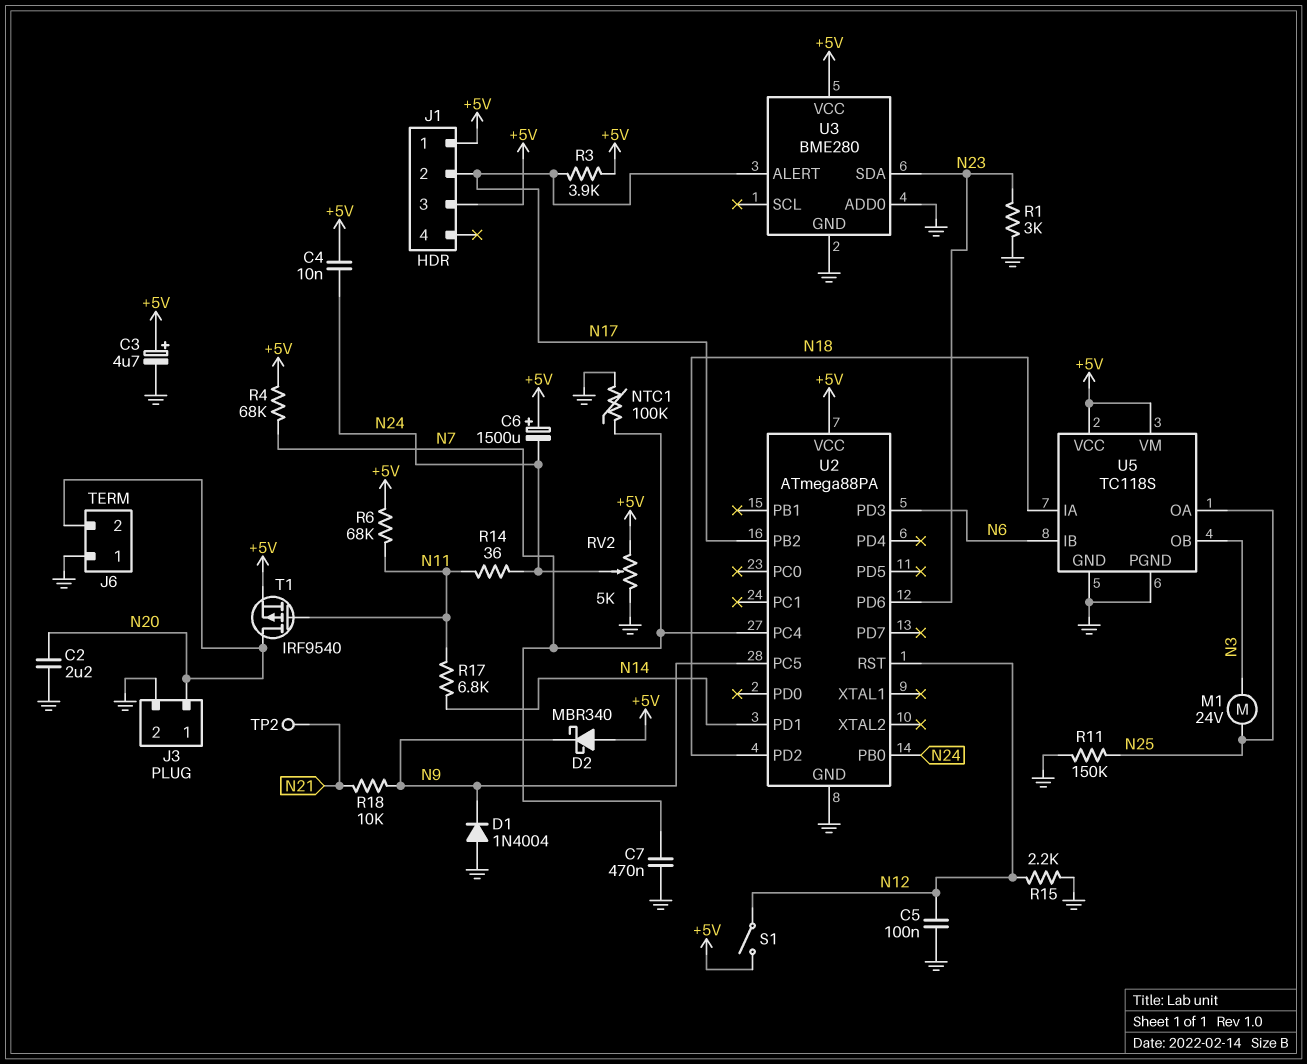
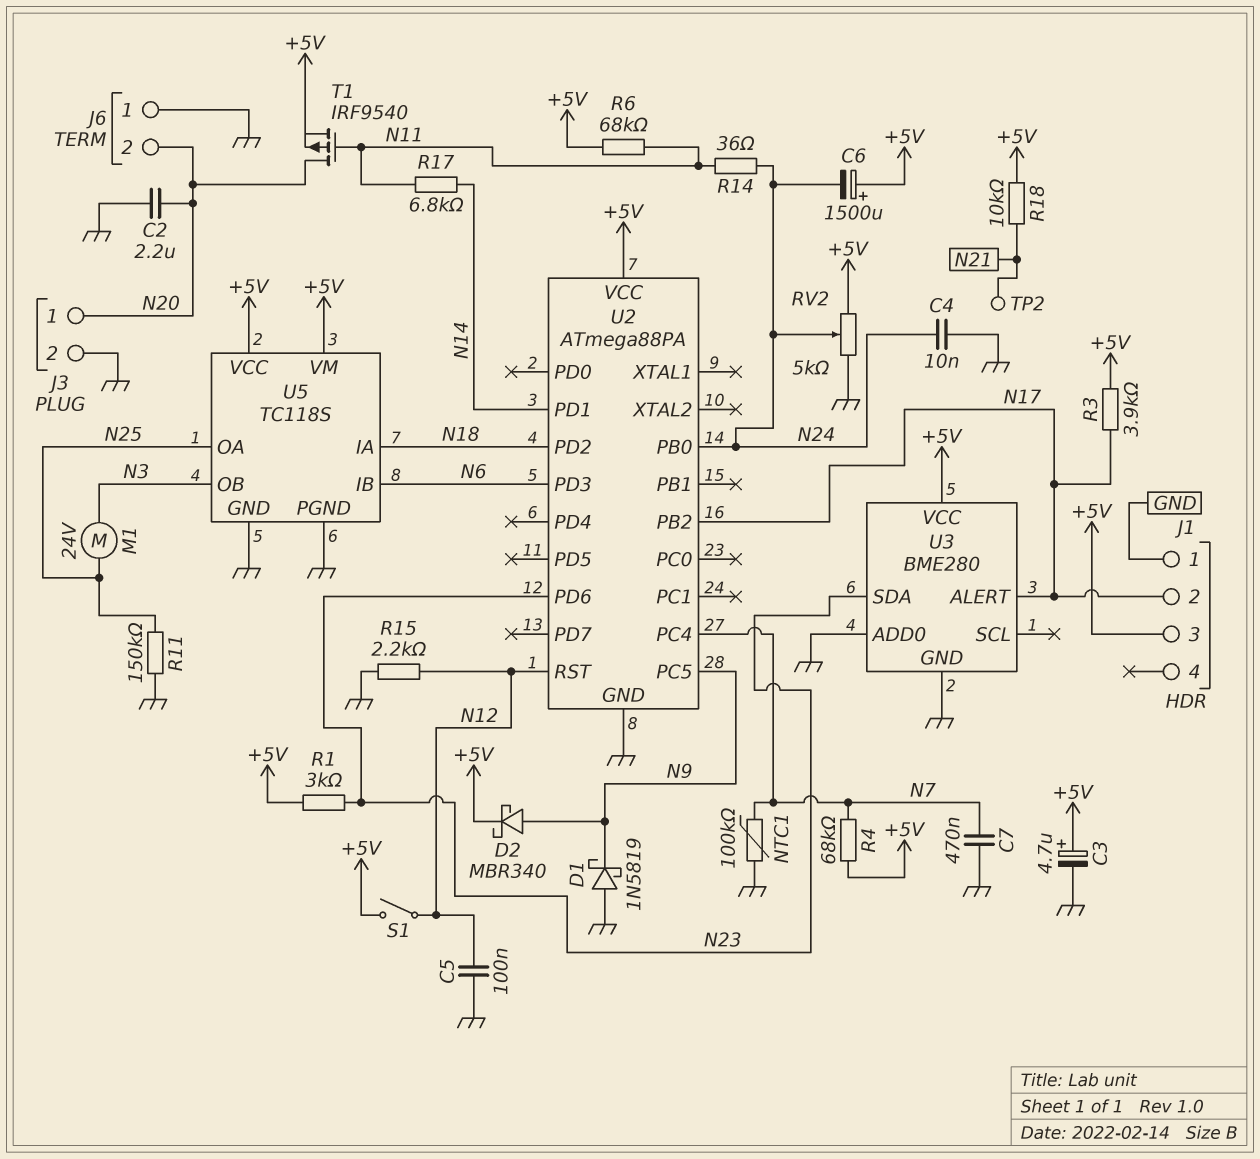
C4: 10nF (+5V, N24) -> 10nF (GND, N24)
D1: diode 1N4004 (A GND, K N9) -> schottky 1N5819 (A GND, K N9)
D2: schottky MBR340 (A +5V, K N9) -> schottky MBR340 (A N9, K +5V)
J1 pin 1: +5V -> GND
R1: 3k (GND, N23) -> 3k (+5V, N23)
R18: 10k (N9, N21) -> 10k (+5V, N21)

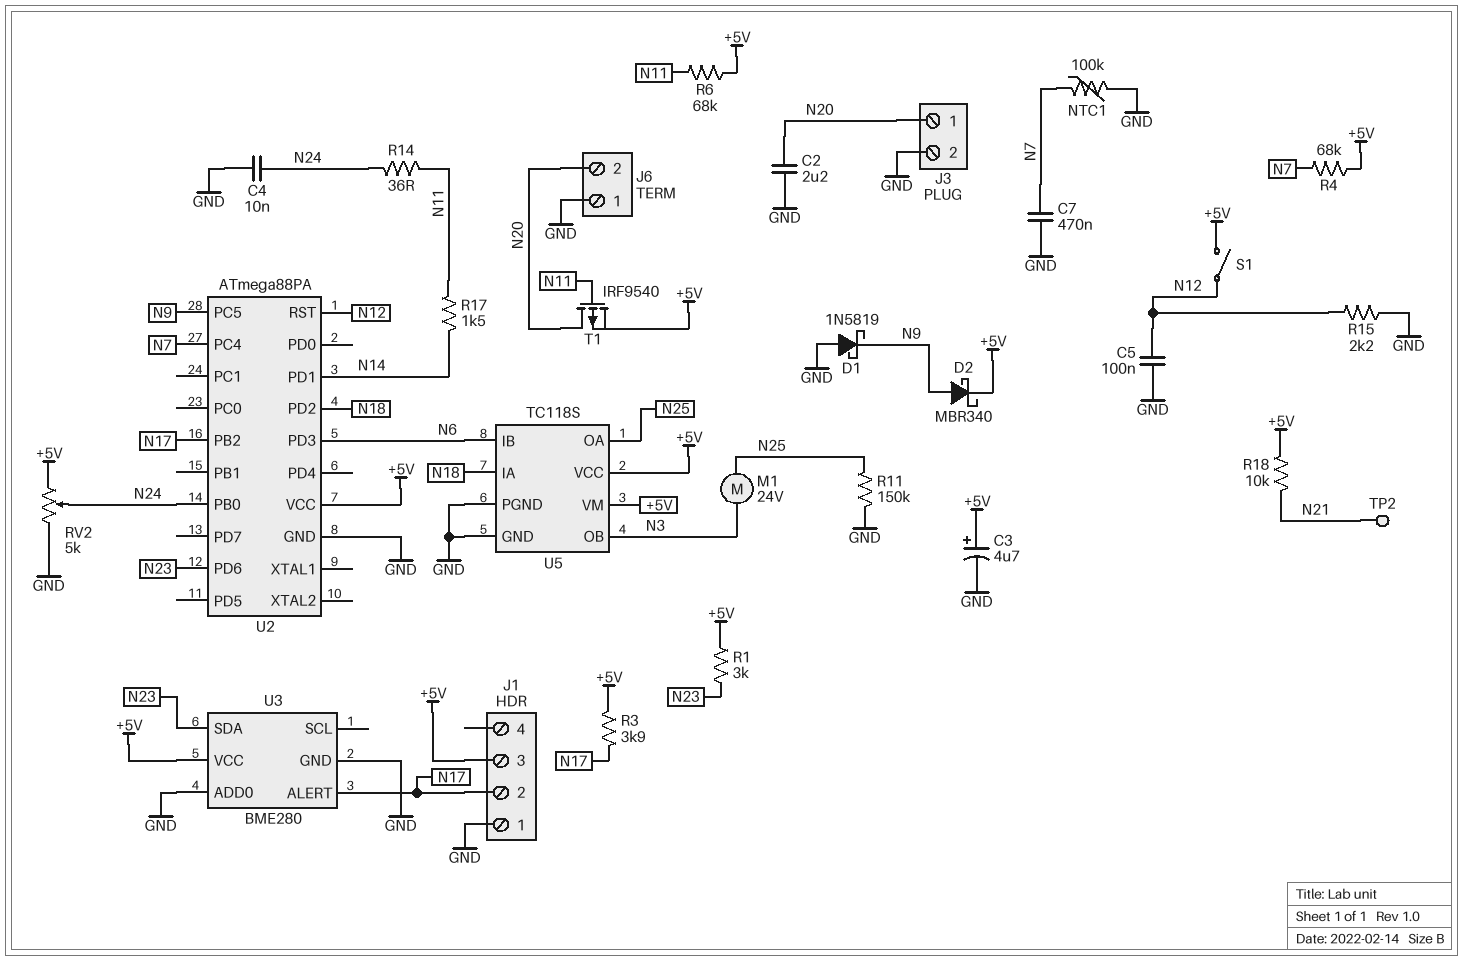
C6: 1500uF (plus +5V, minus N24) -> none
R17: 6.8k (N11, N14) -> 1.5k (N11, N14)

